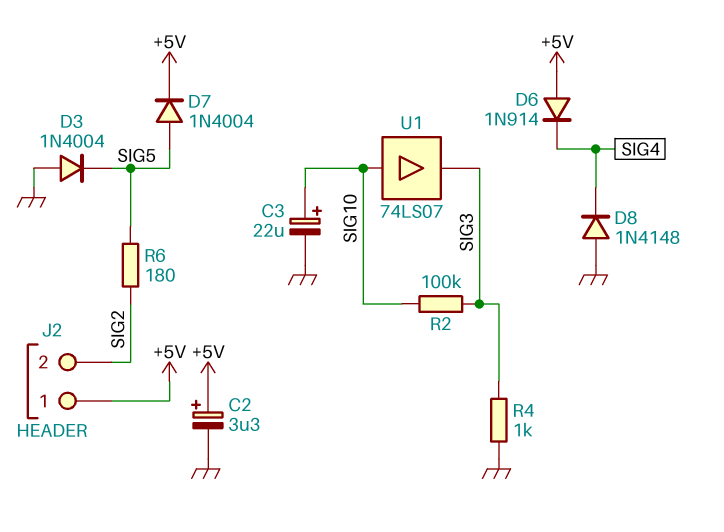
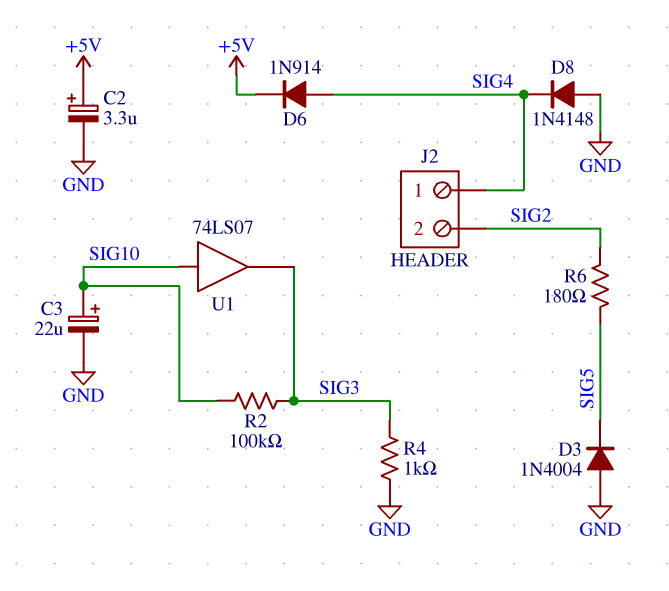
D6: diode 1N914 (A +5V, K SIG4) -> diode 1N914 (A SIG4, K +5V)
D7: diode 1N4004 (A SIG5, K +5V) -> none
J2 pin 1: +5V -> SIG4

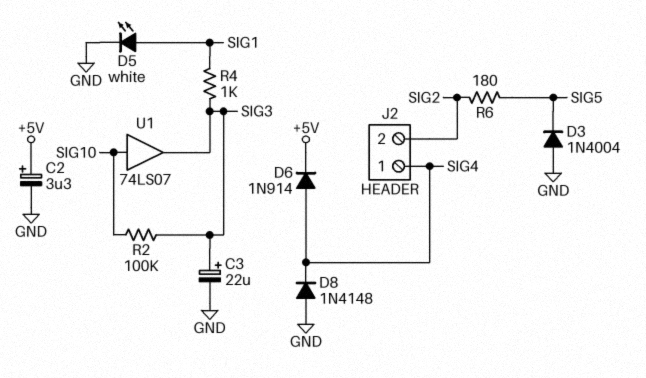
C3: 22uF (plus SIG10, minus GND) -> 22uF (plus SIG3, minus GND)
D5: none -> LED white (A SIG1, K GND)
R4: 1k (GND, SIG3) -> 1k (SIG1, SIG3)

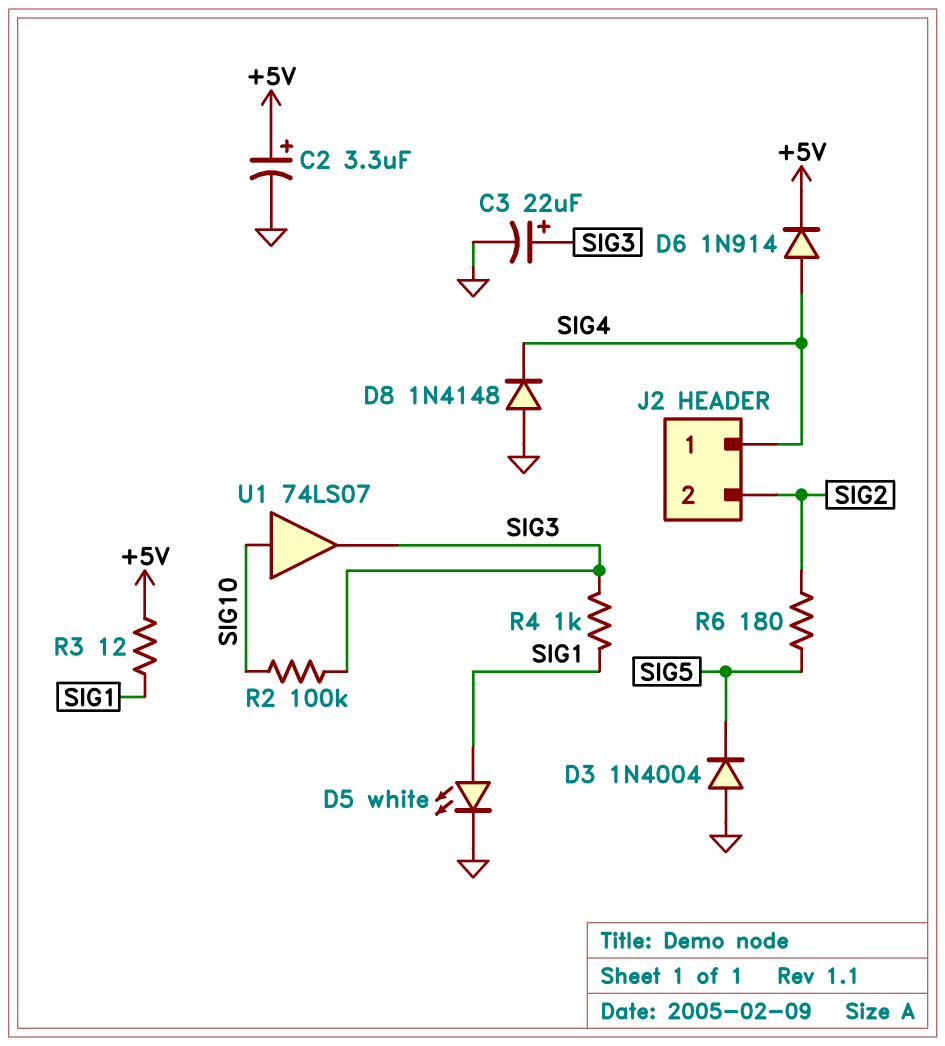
R3: none -> 12 (+5V, SIG1)

